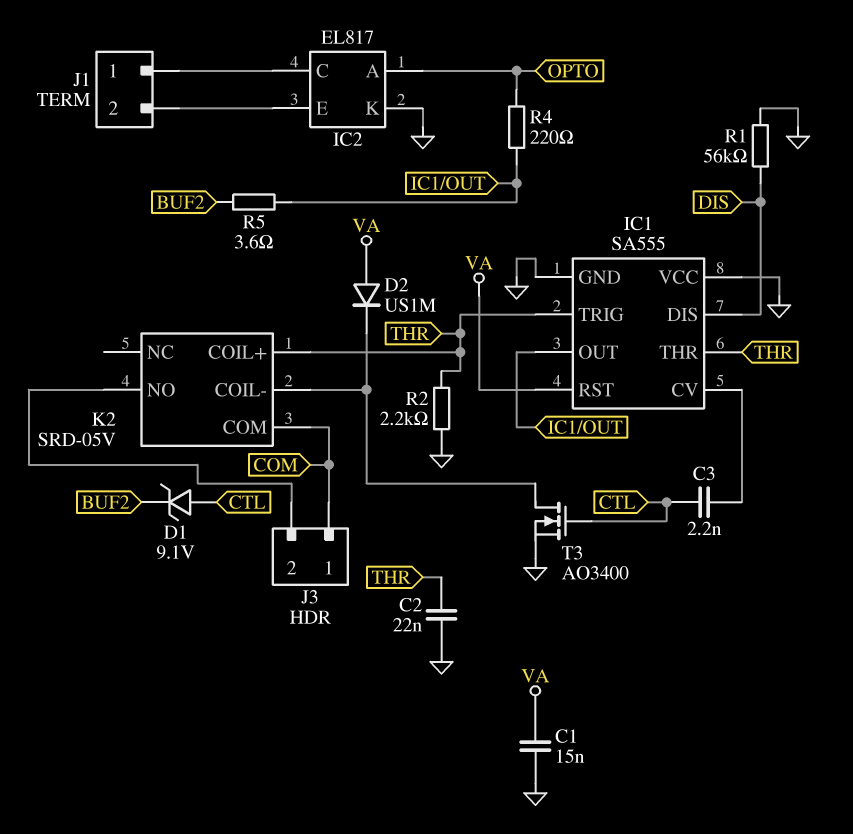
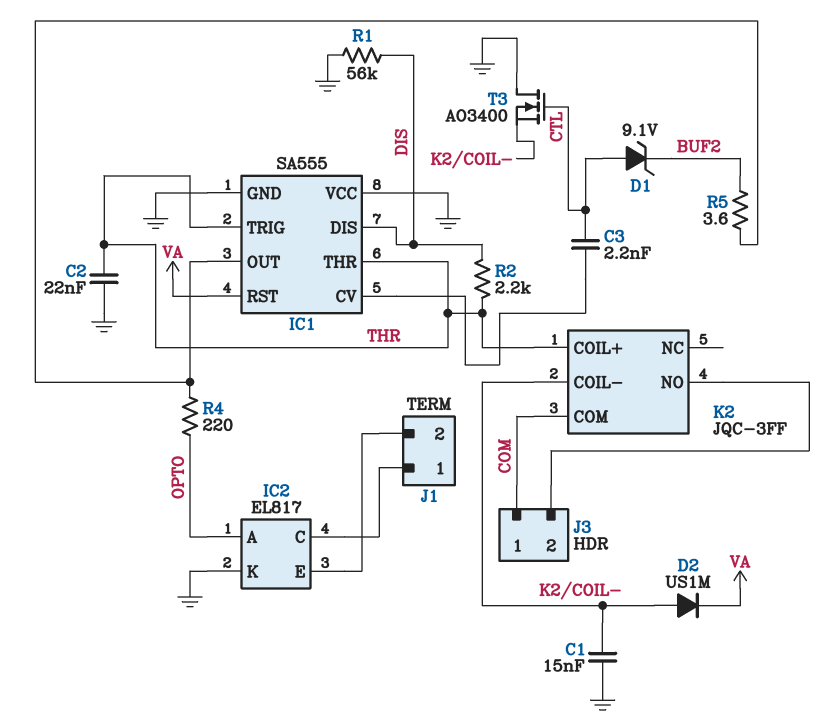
C1: 15nF (GND, VA) -> 15nF (GND, K2/COIL-)
D2: diode US1M (A VA, K K2/COIL-) -> diode US1M (A K2/COIL-, K VA)
K2: SRD-05V -> JQC-3FF
R2: 2.2k (GND, THR) -> 2.2k (DIS, THR)
T3: NMOS AO3400 (G CTL, D K2/COIL-, S GND) -> NMOS AO3400 (G CTL, D GND, S K2/COIL-)

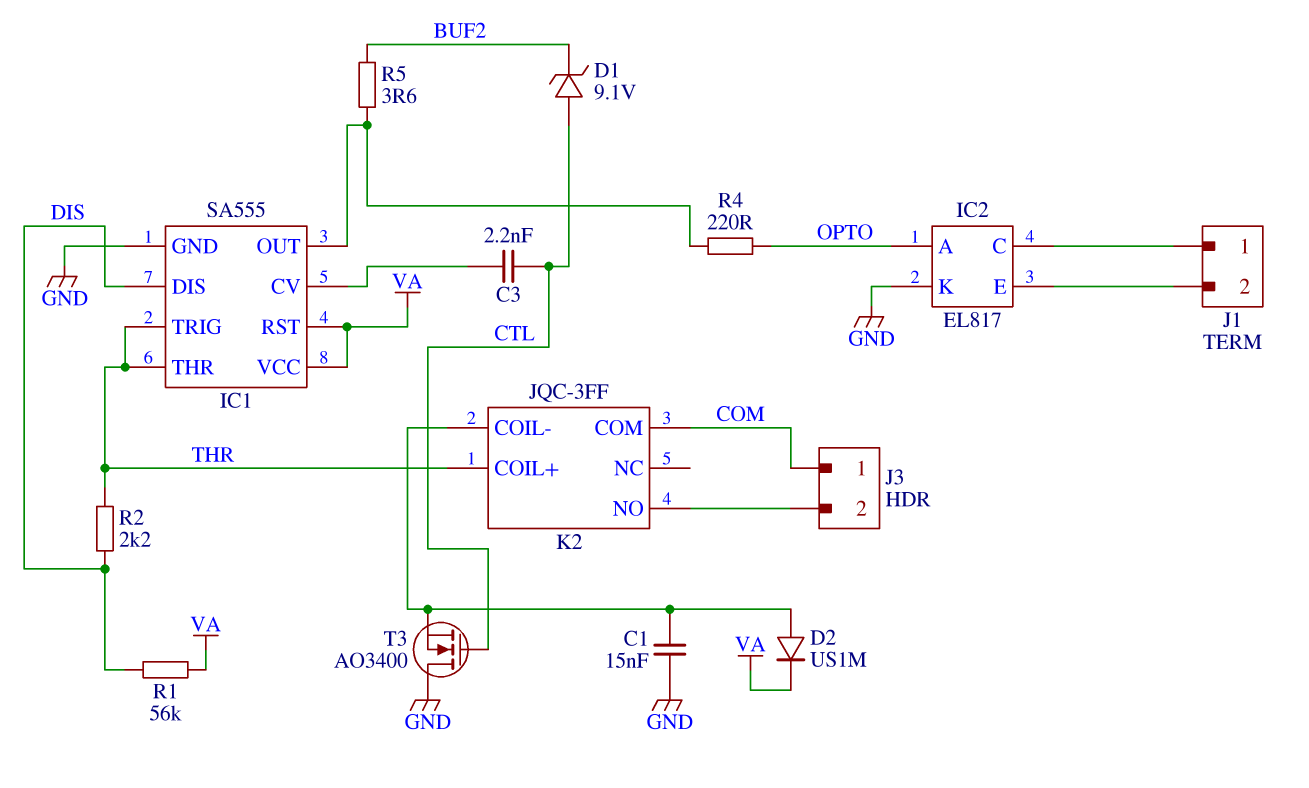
C2: 22nF (GND, THR) -> none
IC1 pin VCC: GND -> VA
R1: 56k (DIS, GND) -> 56k (DIS, VA)

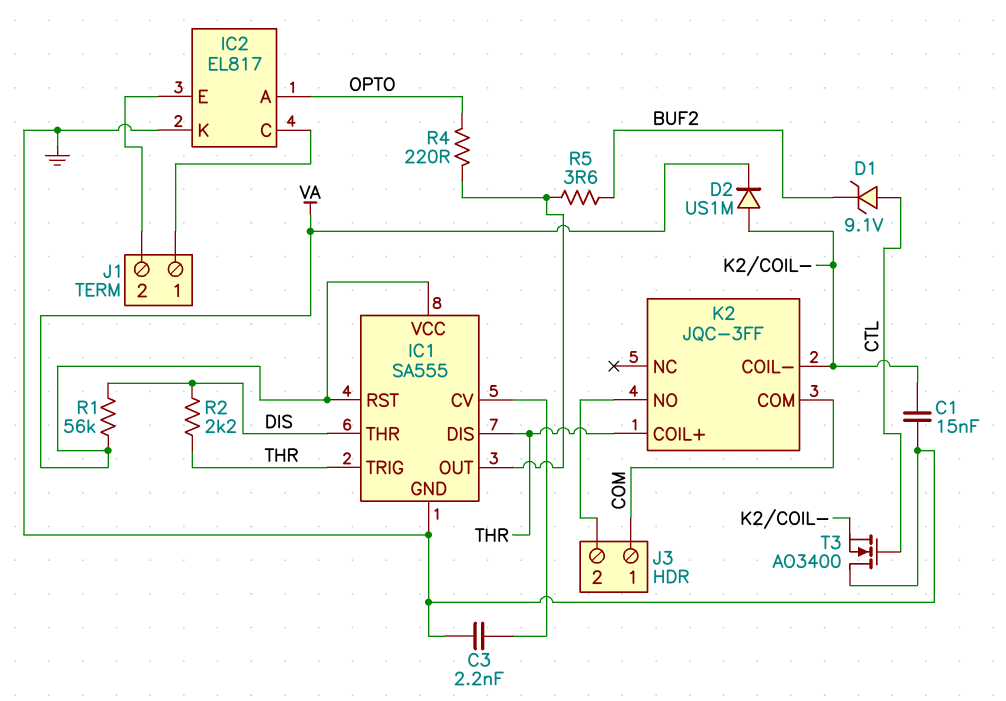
C3: 2.2nF (CTL, IC1/CV) -> 2.2nF (GND, IC1/CV)
IC1 pin DIS: DIS -> THR
IC1 pin THR: THR -> DIS

